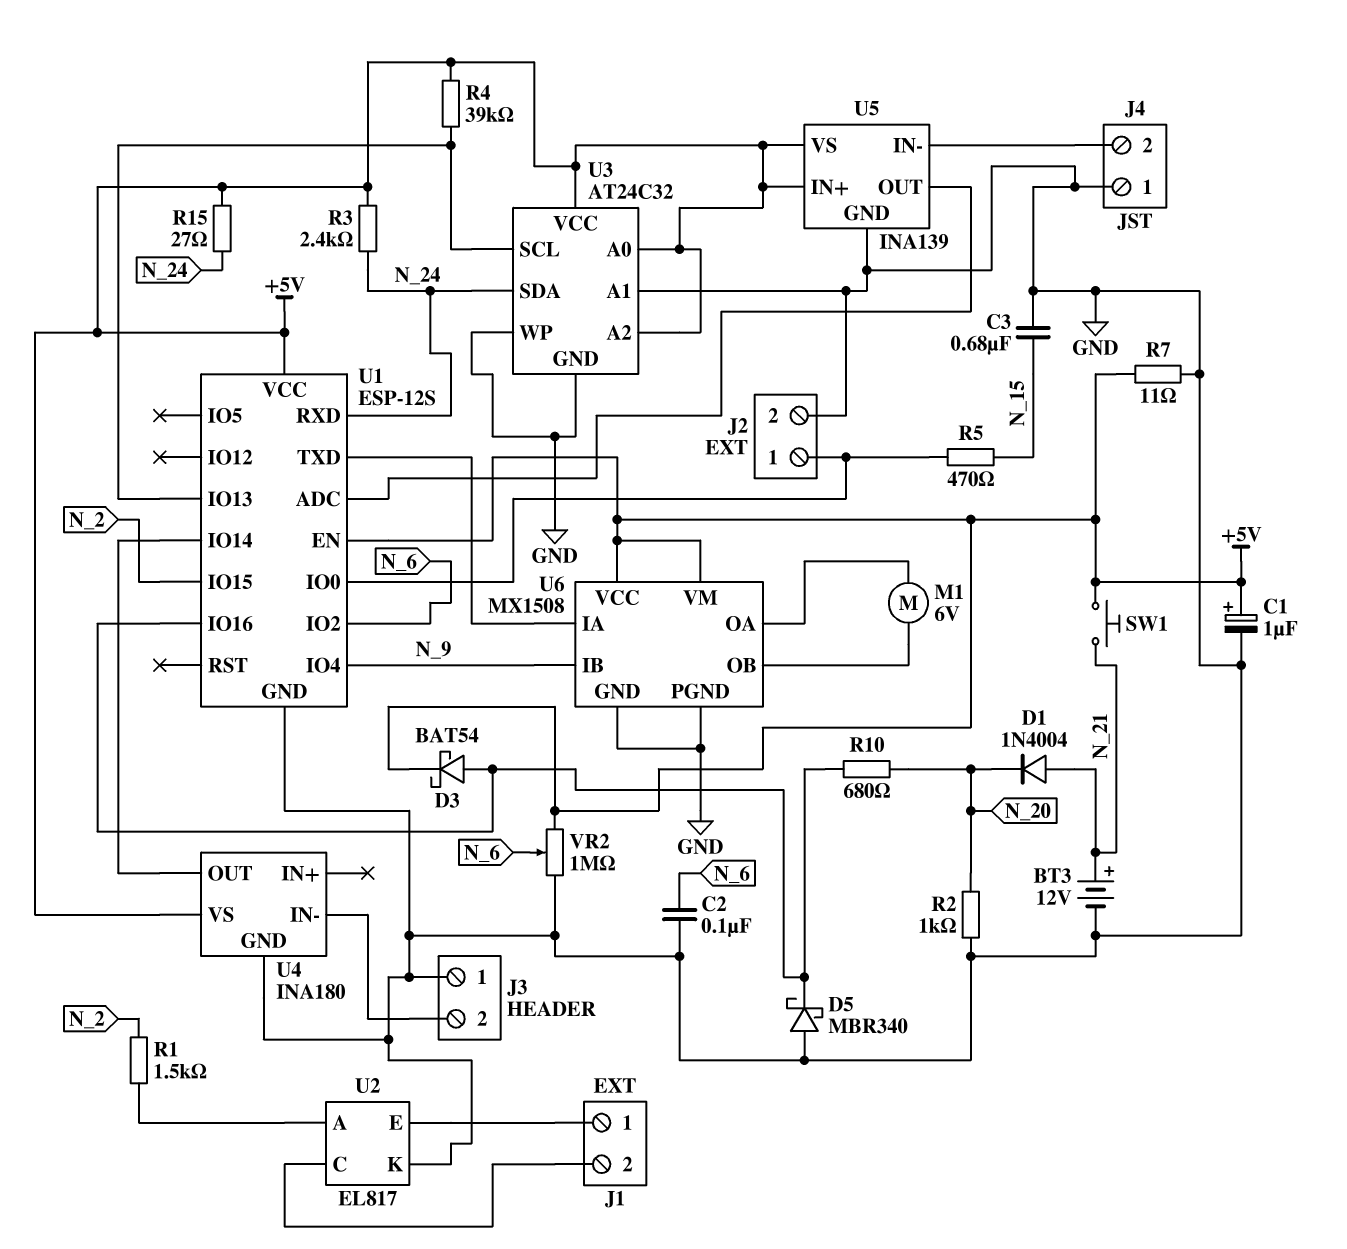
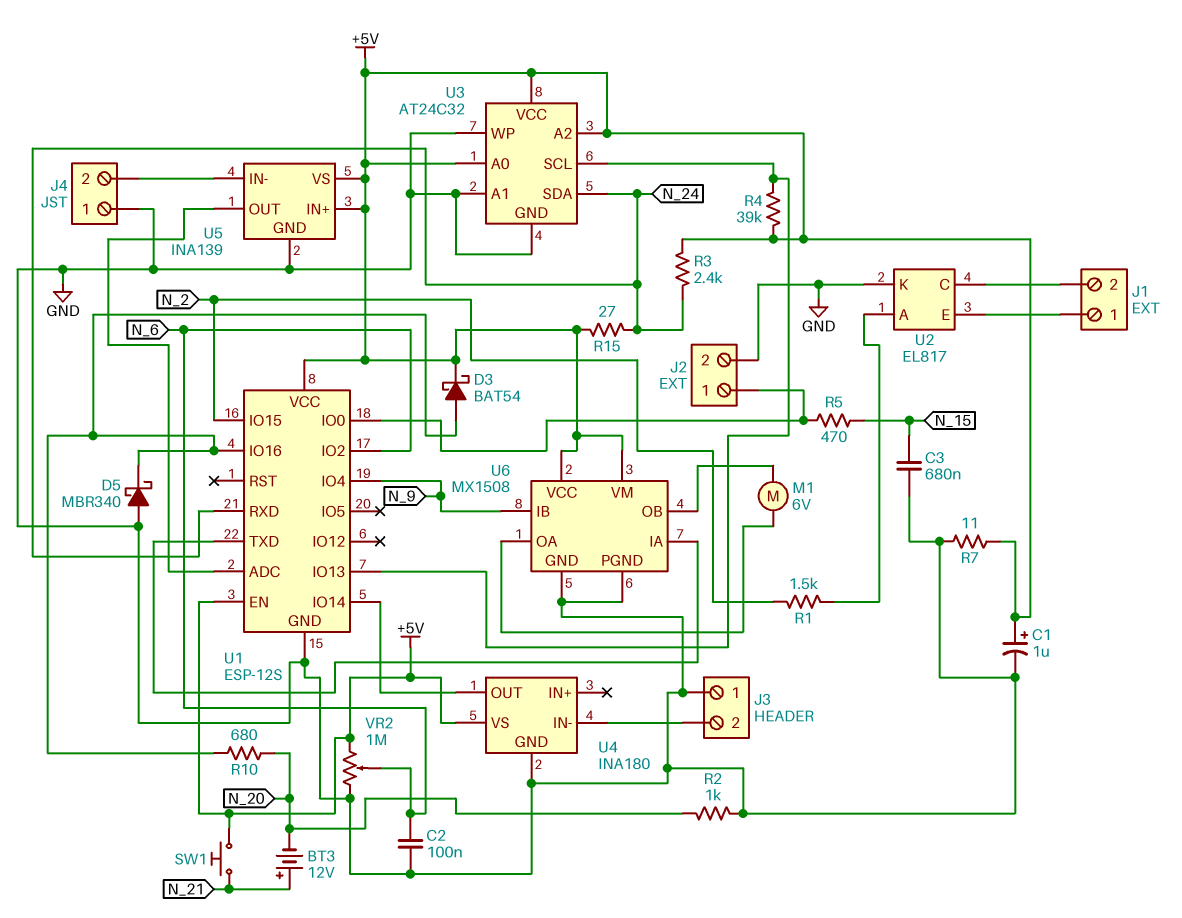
BT3: 12V (plus N_21, minus GND) -> 12V (plus N_21, minus N_20)
D1: diode 1N4004 (A N_21, K N_20) -> none

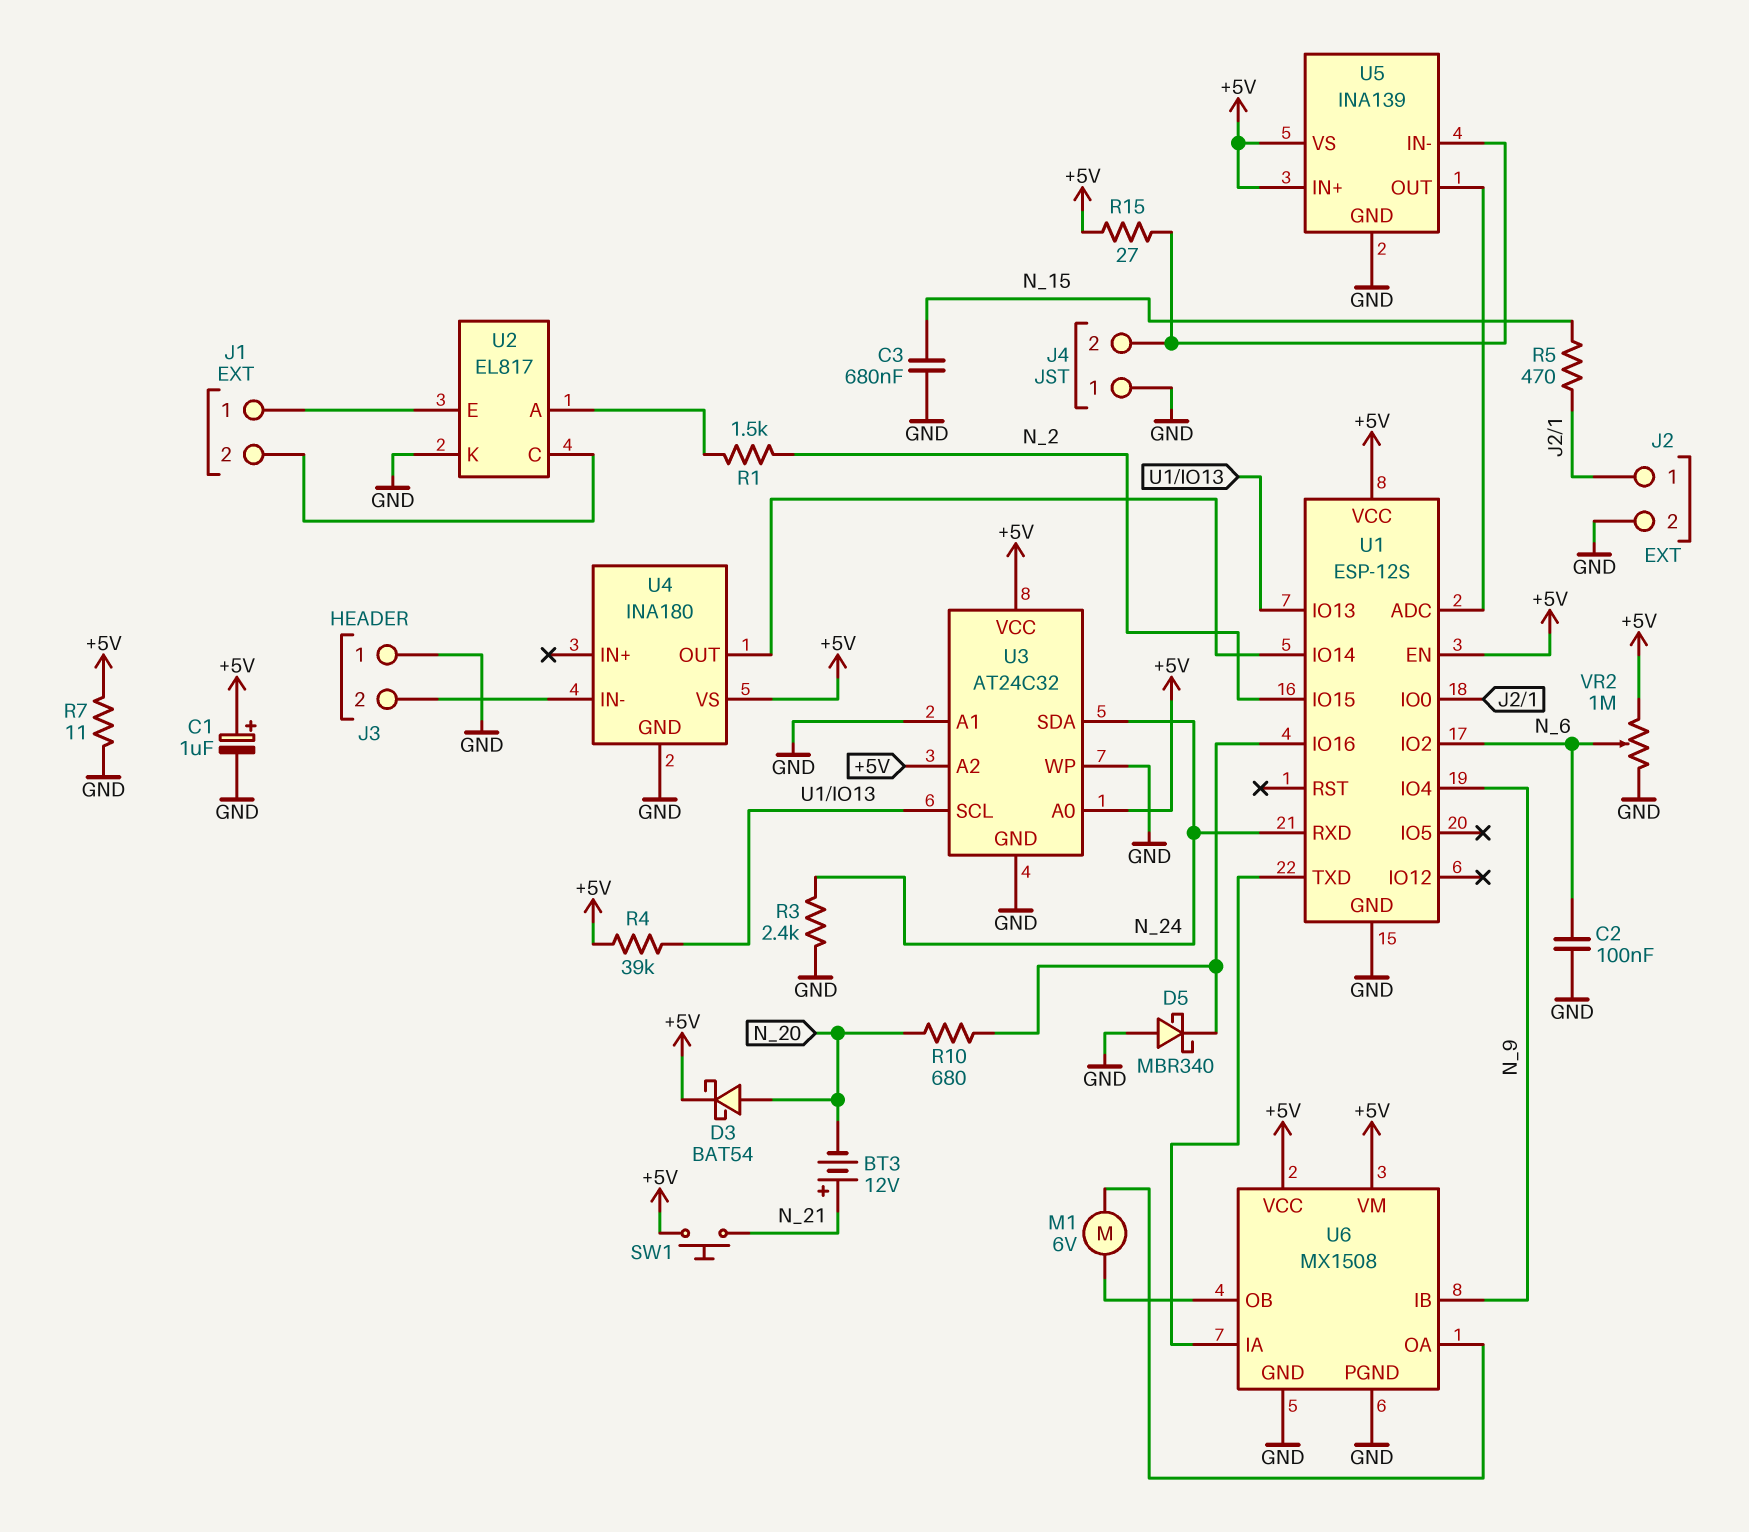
D3: schottky BAT54 (A U1/IO16, K +5V) -> schottky BAT54 (A N_20, K +5V)
R2: 1k (GND, N_20) -> none
R3: 2.4k (+5V, N_24) -> 2.4k (GND, N_24)
R15: 27 (+5V, N_24) -> 27 (+5V, J4/2)

